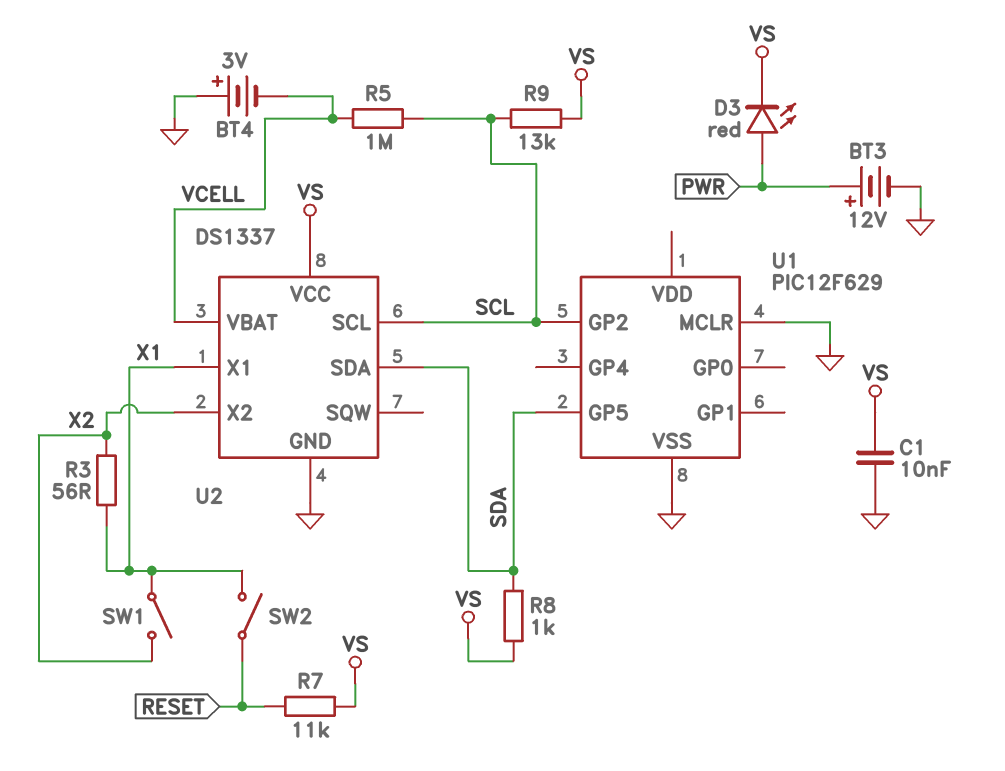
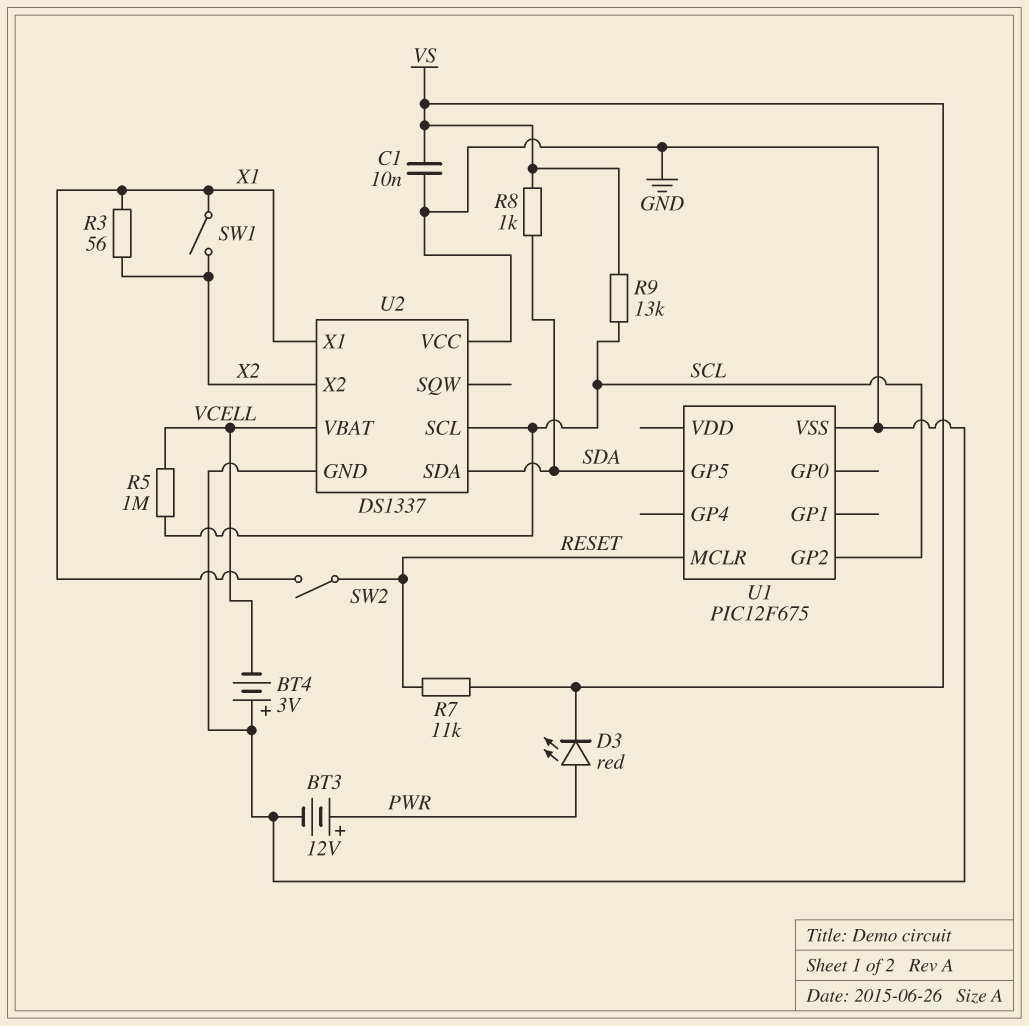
U1: PIC12F629 -> PIC12F675
U1 pin MCLR: GND -> RESET
U2 pin VCC: VS -> GND

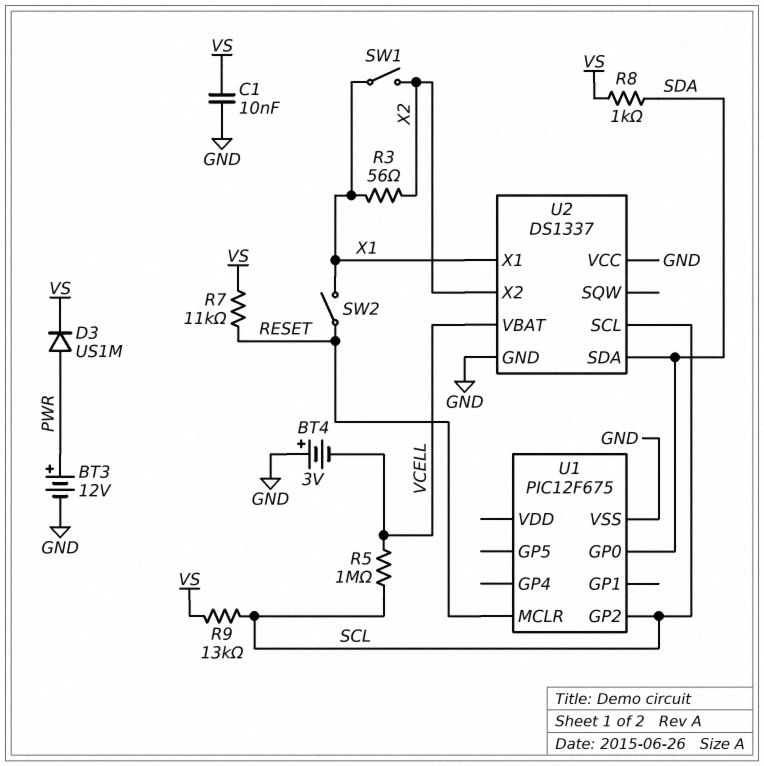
D3: LED red (A PWR, K VS) -> diode US1M (A PWR, K VS)
U1 pin GP0: none -> SDA
U1 pin GP5: SDA -> none

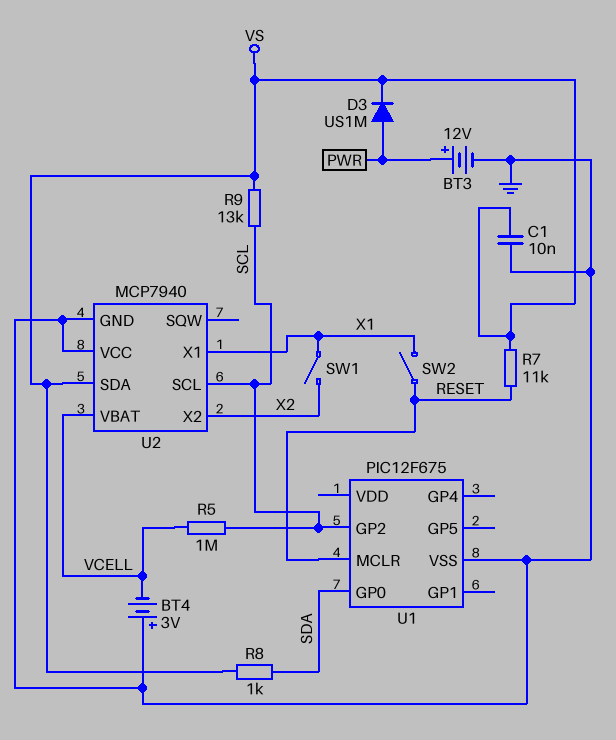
R3: 56 (X1, X2) -> none
U2: DS1337 -> MCP7940
U2 pin SDA: SDA -> VS

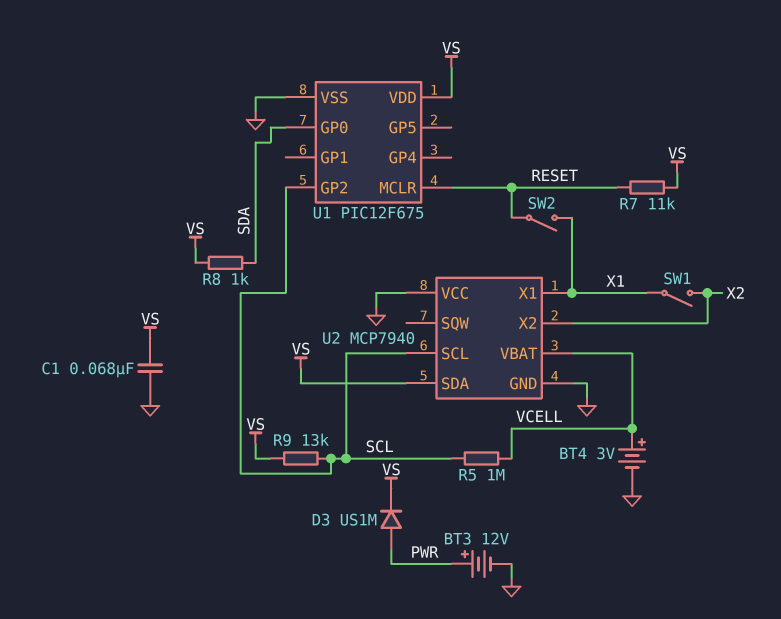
BT4: 3V (plus GND, minus VCELL) -> 3V (plus VCELL, minus GND)
C1: 10nF (GND, VS) -> 68nF (GND, VS)
U1 pin VDD: none -> VS

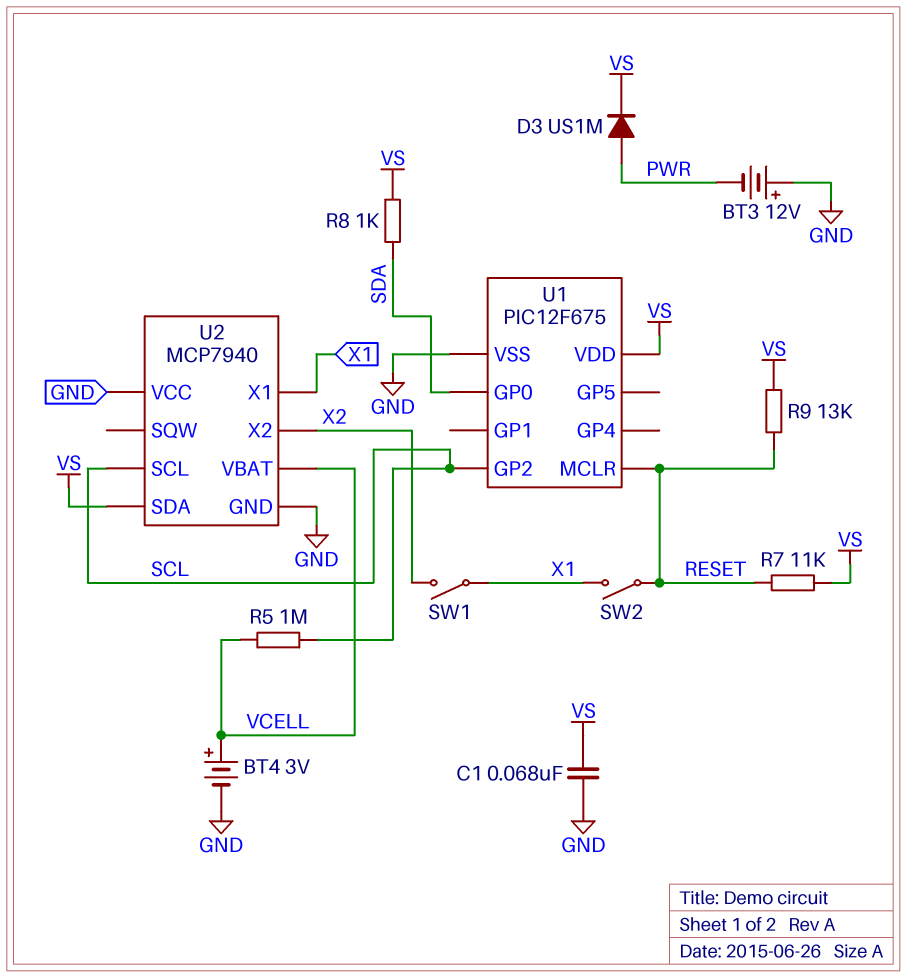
BT3: 12V (plus PWR, minus GND) -> 12V (plus GND, minus PWR)
R9: 13k (SCL, VS) -> 13k (RESET, VS)

